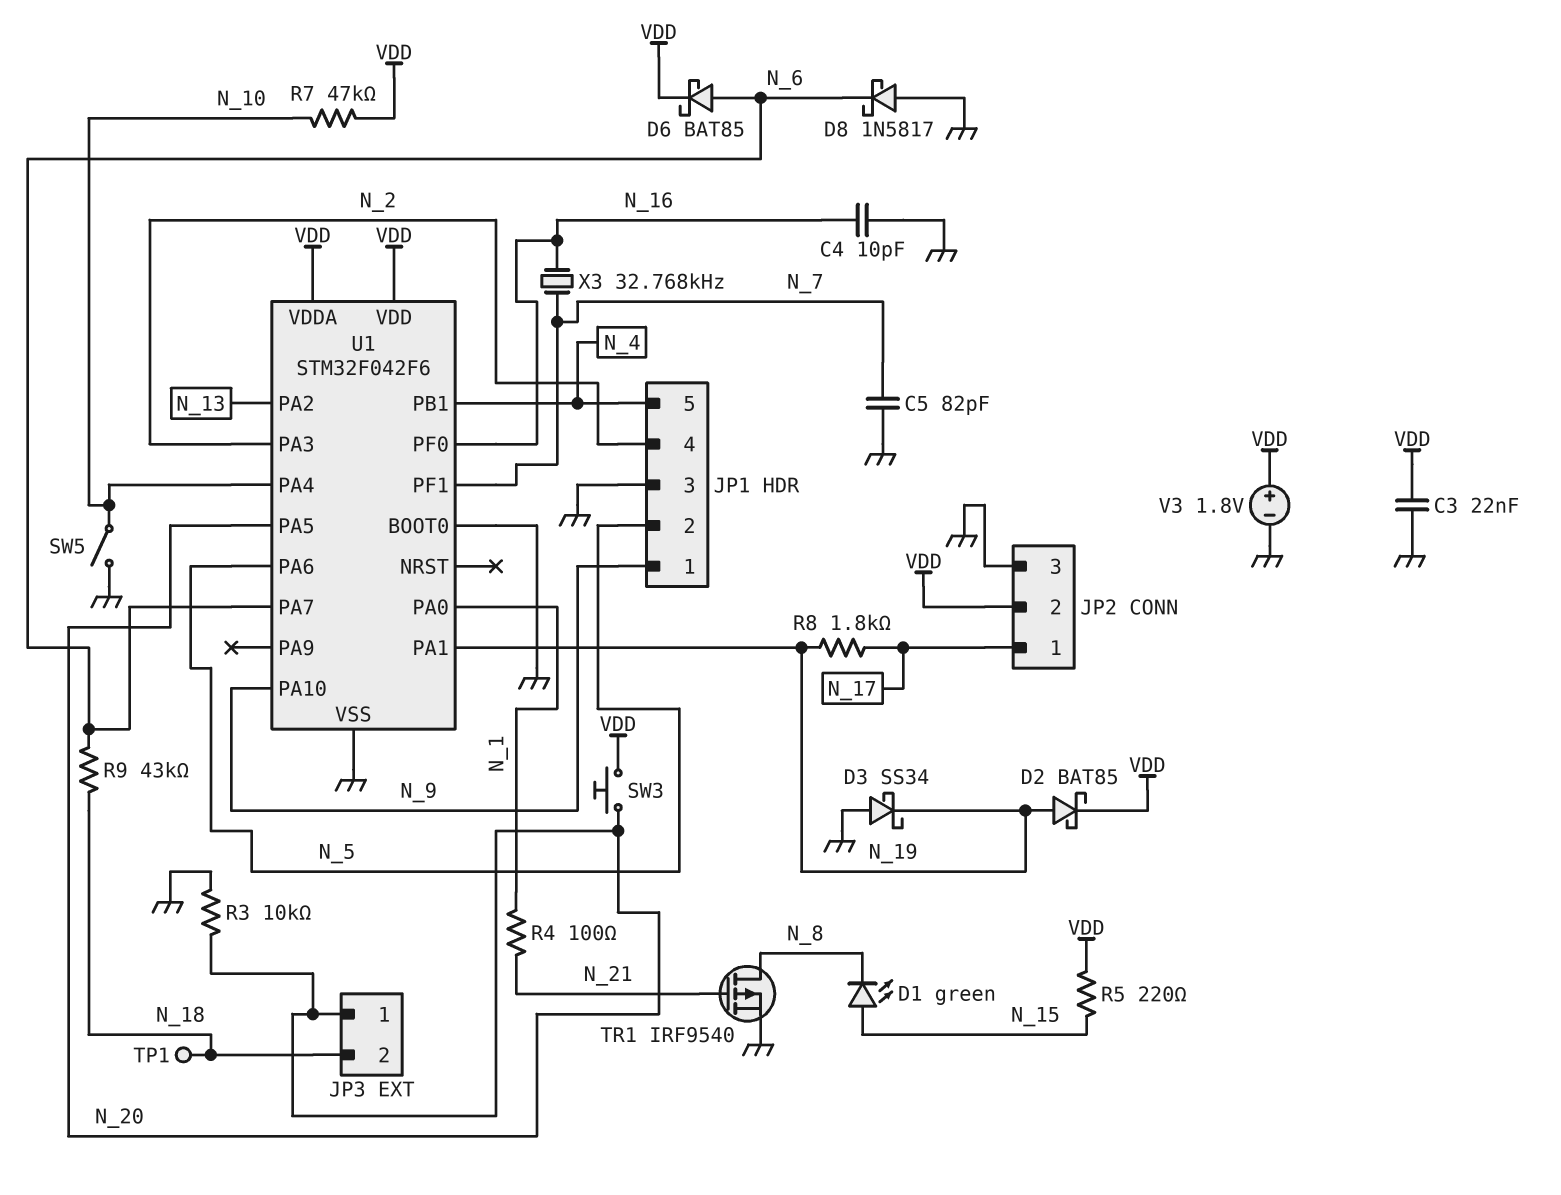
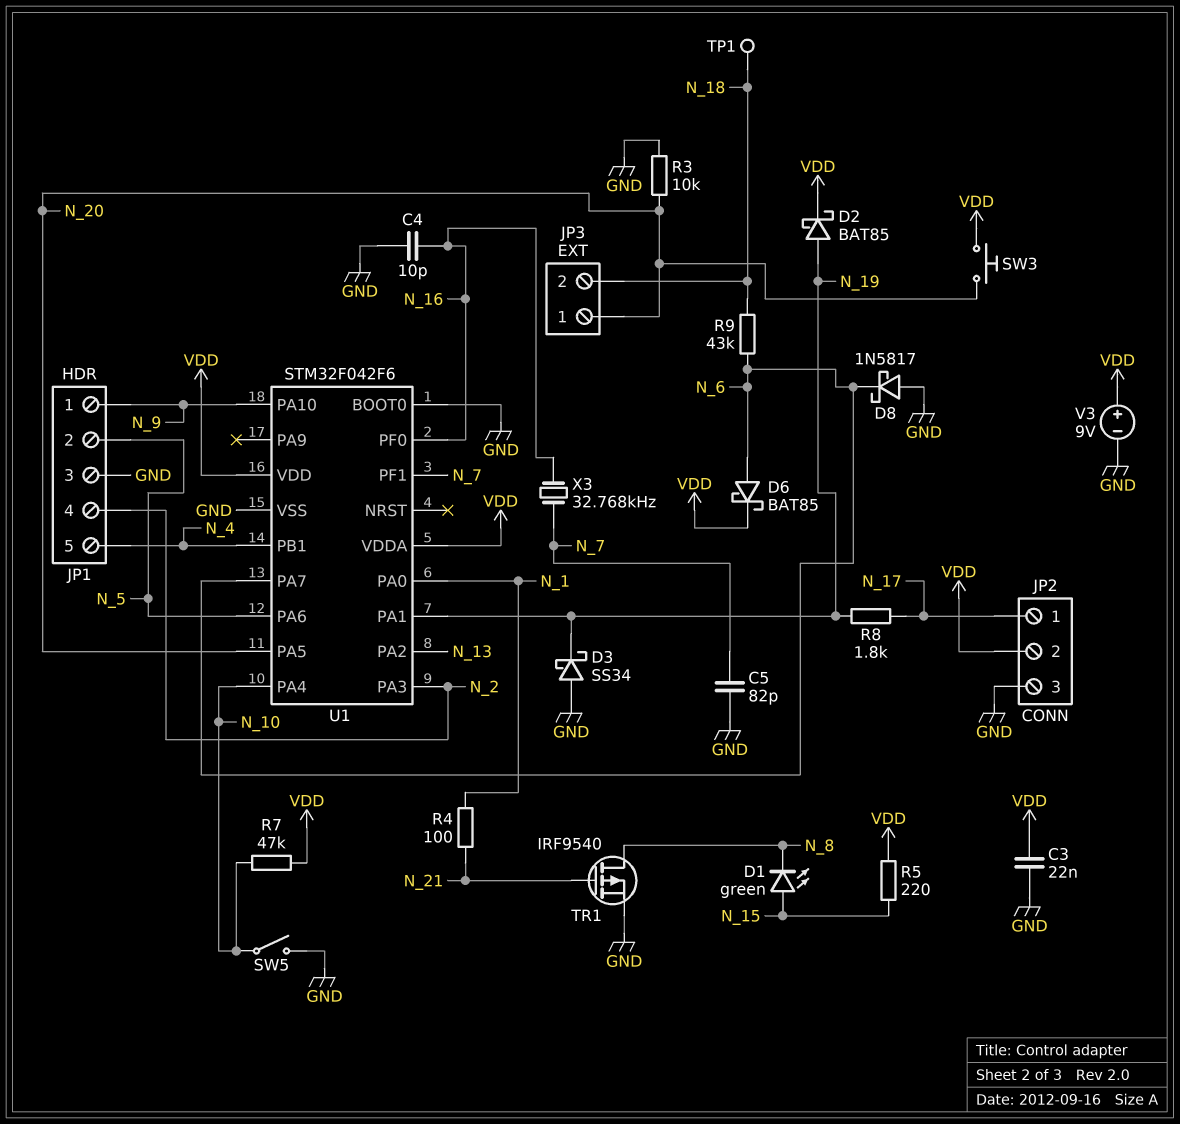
V3: 1.8V (plus VDD, minus GND) -> 9V (plus VDD, minus GND)

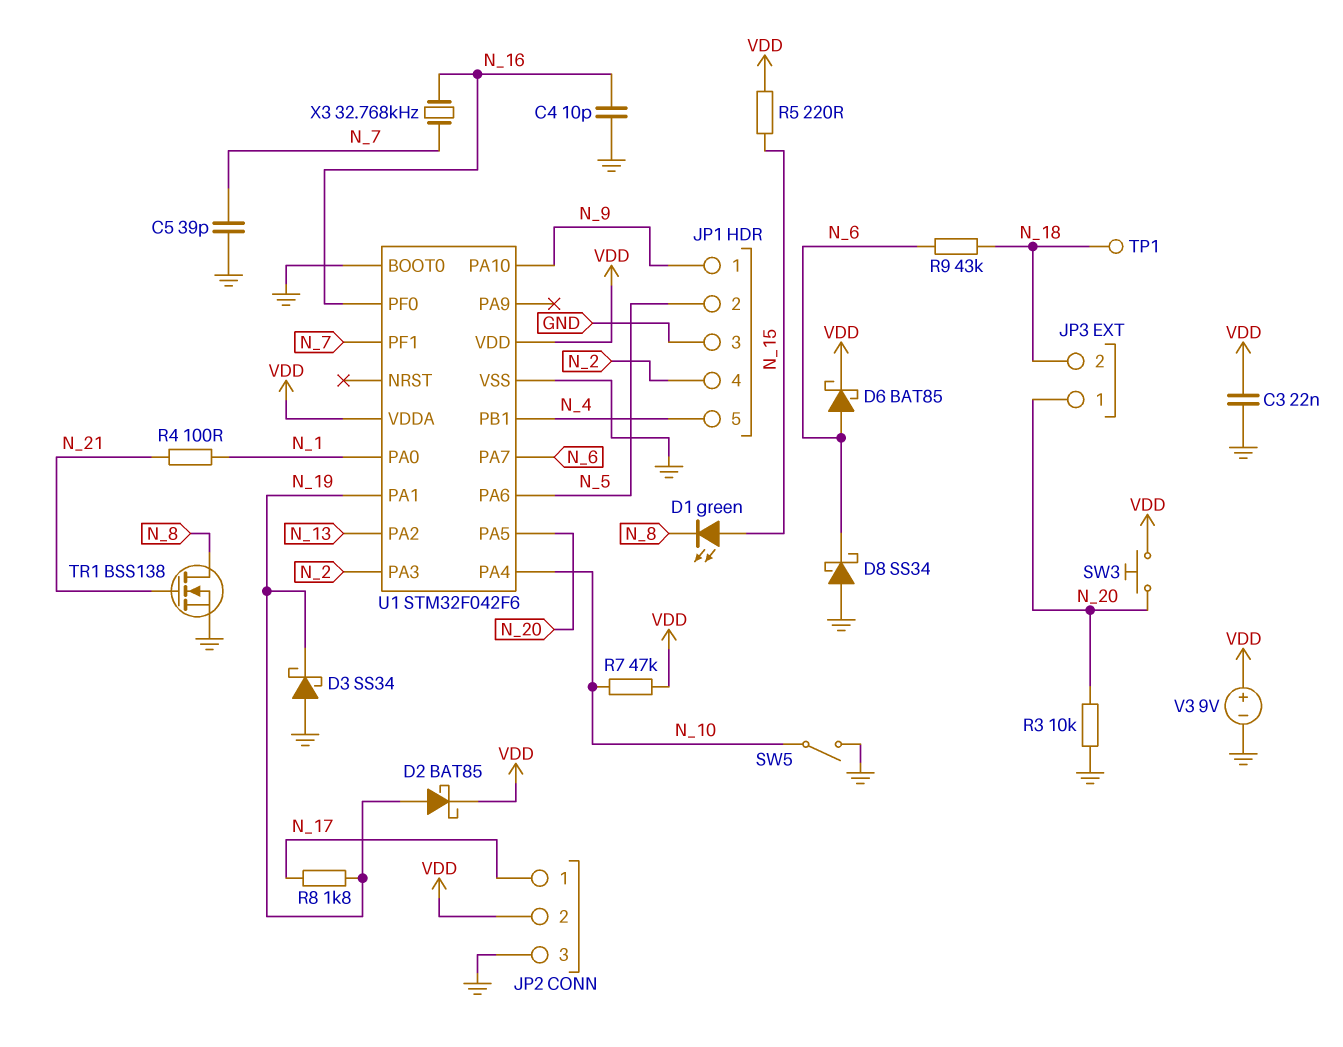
C5: 82pF (GND, N_7) -> 39pF (GND, N_7)
D8: schottky 1N5817 (A GND, K N_6) -> schottky SS34 (A GND, K N_6)
TR1: PMOS IRF9540 (G N_21, D N_8, S GND) -> NMOS BSS138 (G N_21, D N_8, S GND)

